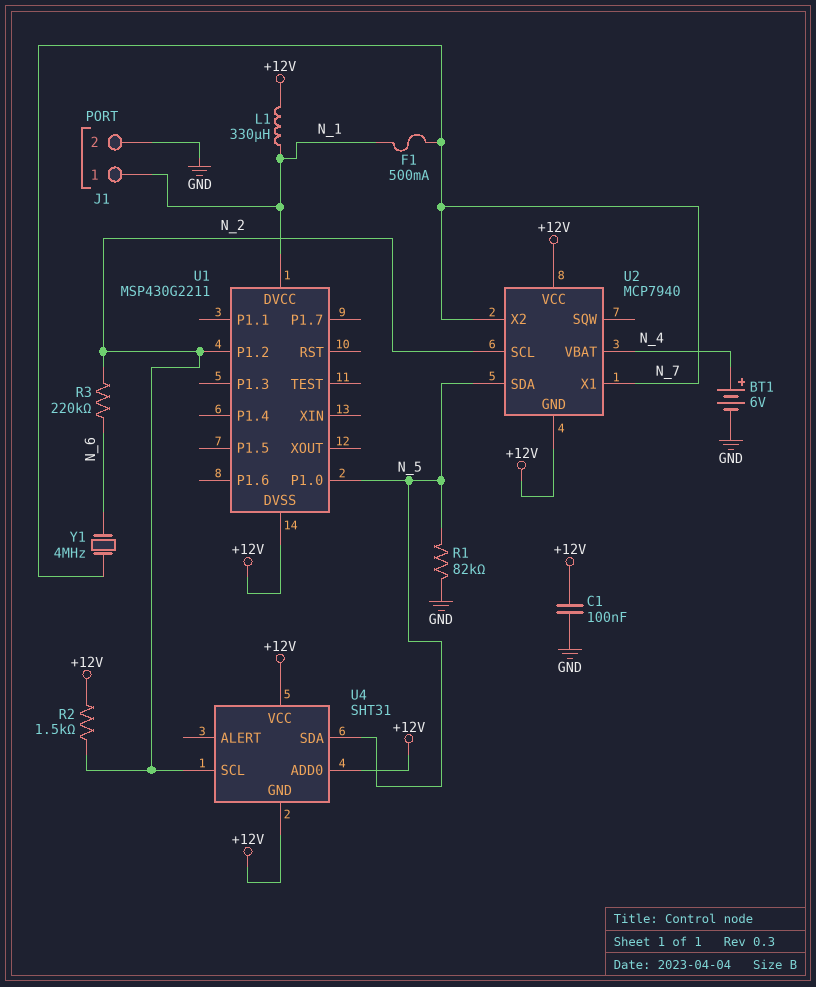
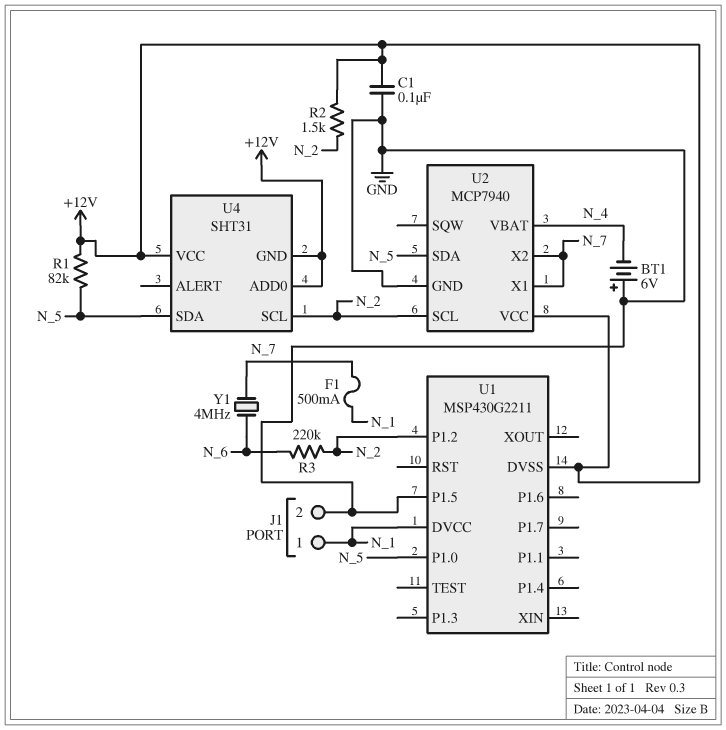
BT1: 6V (plus N_4, minus GND) -> 6V (plus GND, minus N_4)
L1: 330uH (+12V, N_1) -> none
R1: 82k (GND, N_5) -> 82k (+12V, N_5)
U1 pin P1.5: none -> GND
U2 pin GND: +12V -> GND

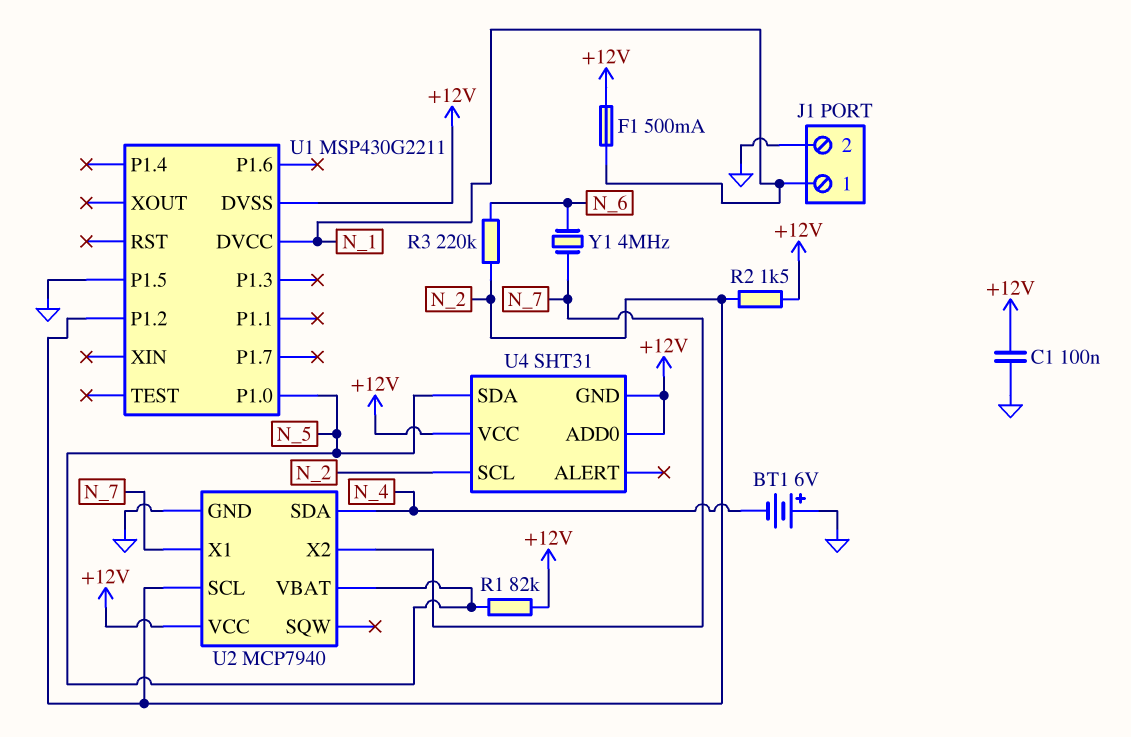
F1: 500mA (N_1, N_7) -> 500mA (+12V, N_1)
U2 pin SDA: N_5 -> N_4
U2 pin VBAT: N_4 -> N_5

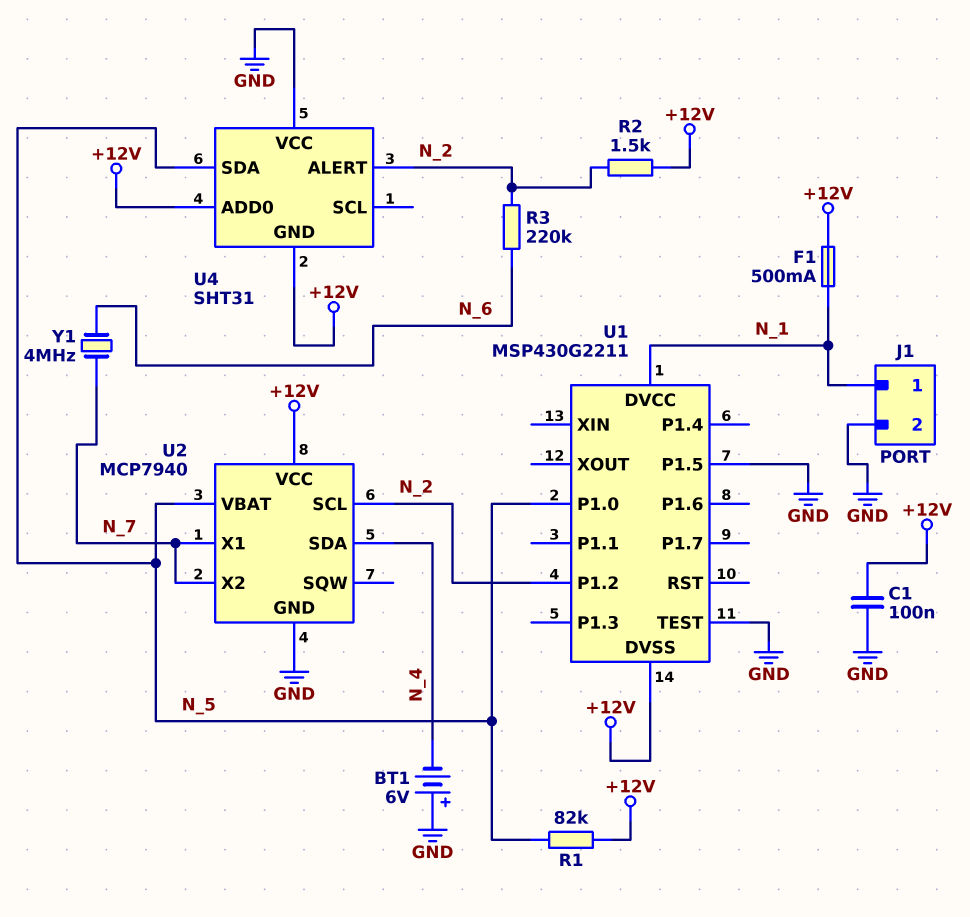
U1 pin TEST: none -> GND
U4 pin ALERT: none -> N_2
U4 pin SCL: N_2 -> none
U4 pin VCC: +12V -> GND

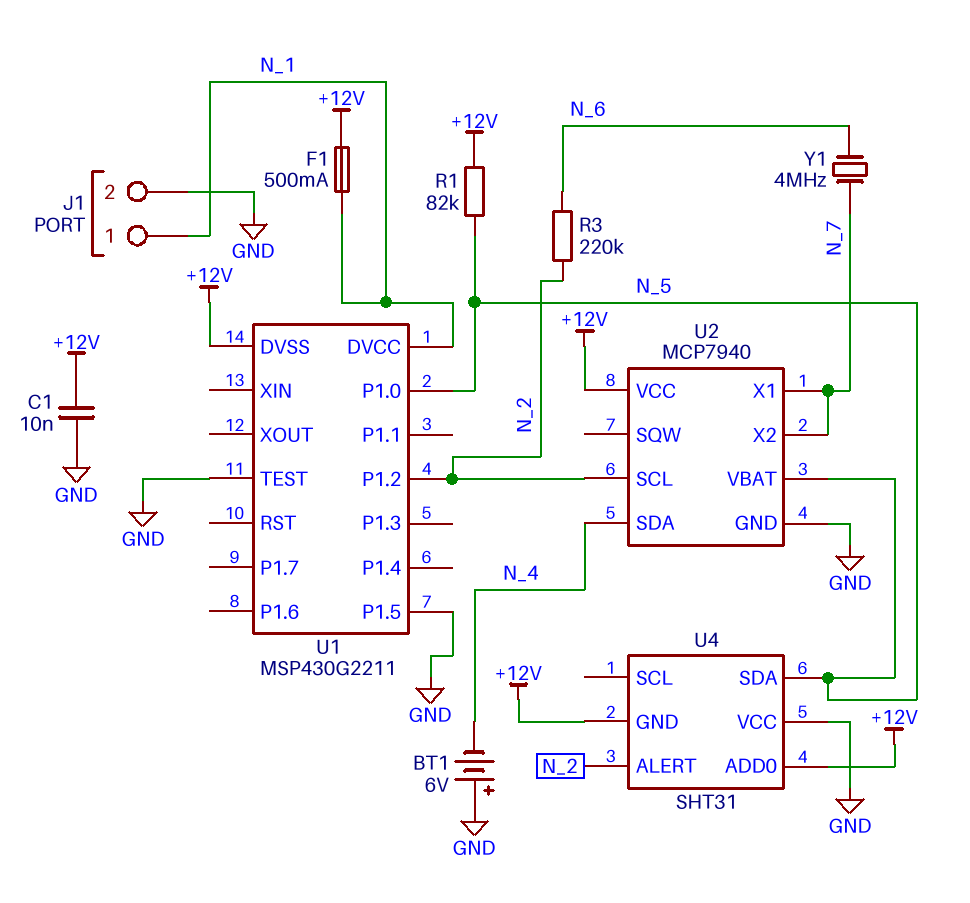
C1: 100nF (+12V, GND) -> 10nF (+12V, GND)
R2: 1.5k (+12V, N_2) -> none

